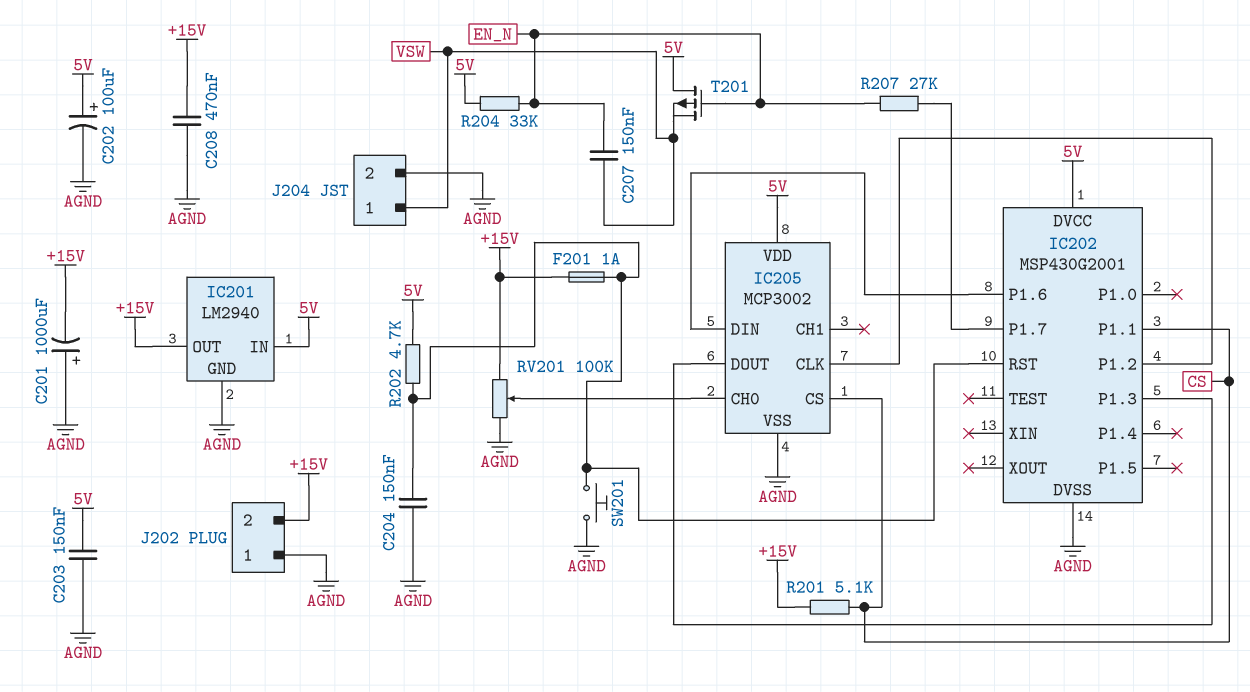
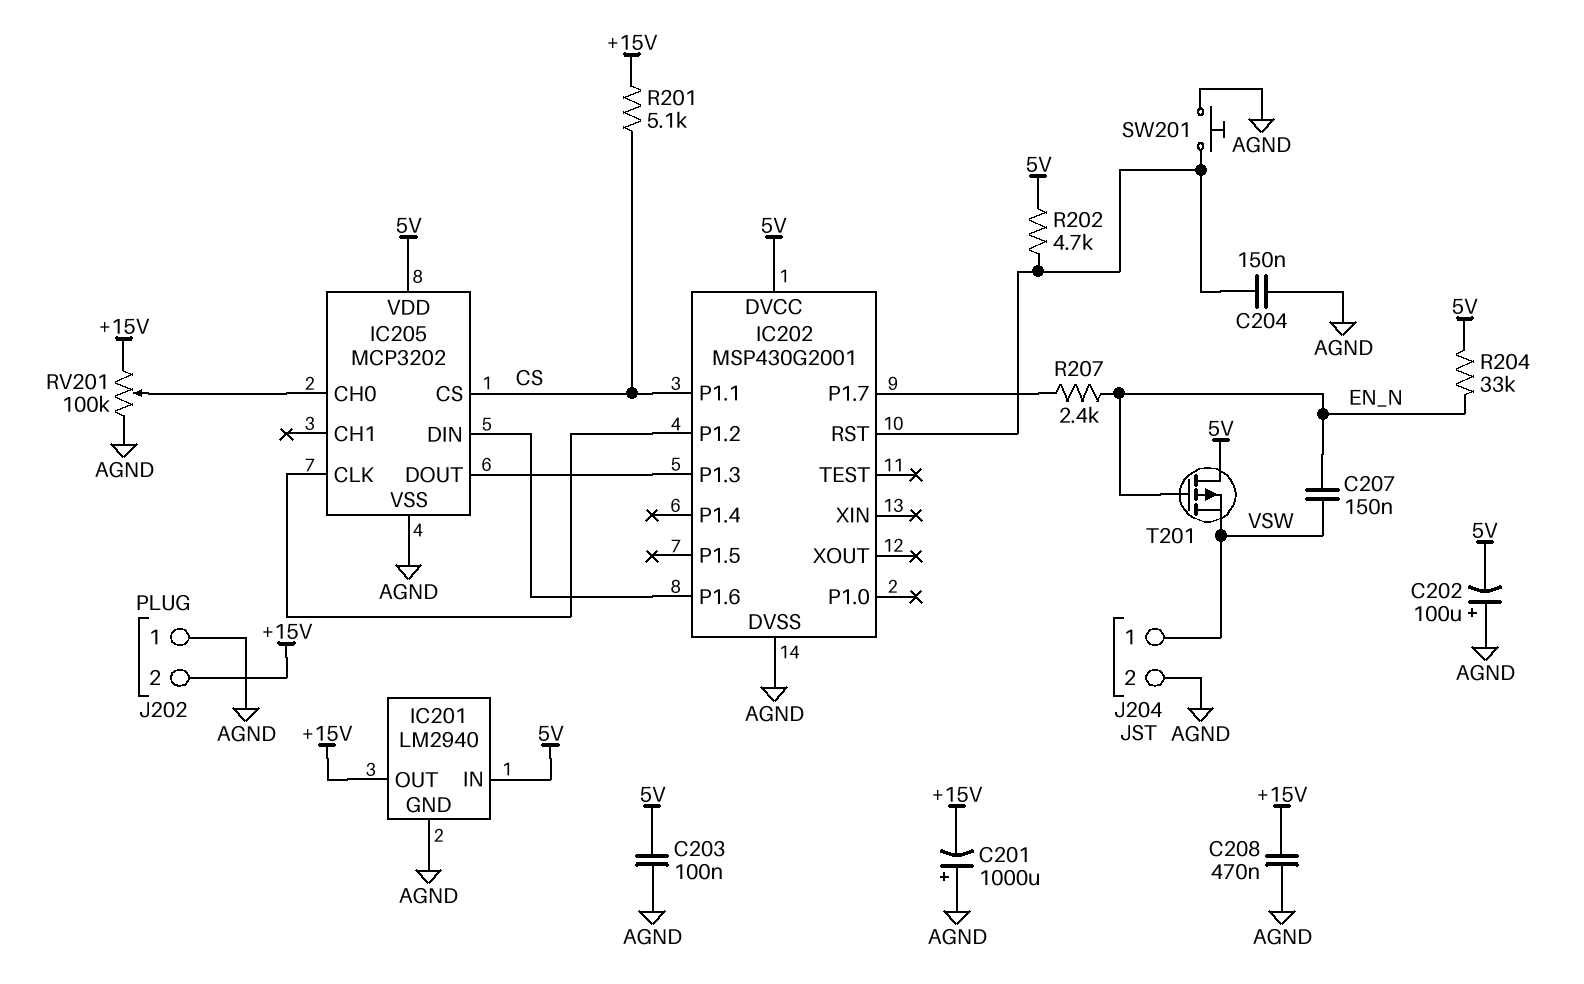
C202: 100uF (plus 5V, minus AGND) -> 100uF (plus AGND, minus 5V)
C203: 150nF (5V, AGND) -> 100nF (5V, AGND)
F201: 1A (+15V, IC202/RST) -> none
IC205: MCP3002 -> MCP3202
R207: 27k (EN_N, IC202/P1.7) -> 2.4k (EN_N, IC202/P1.7)

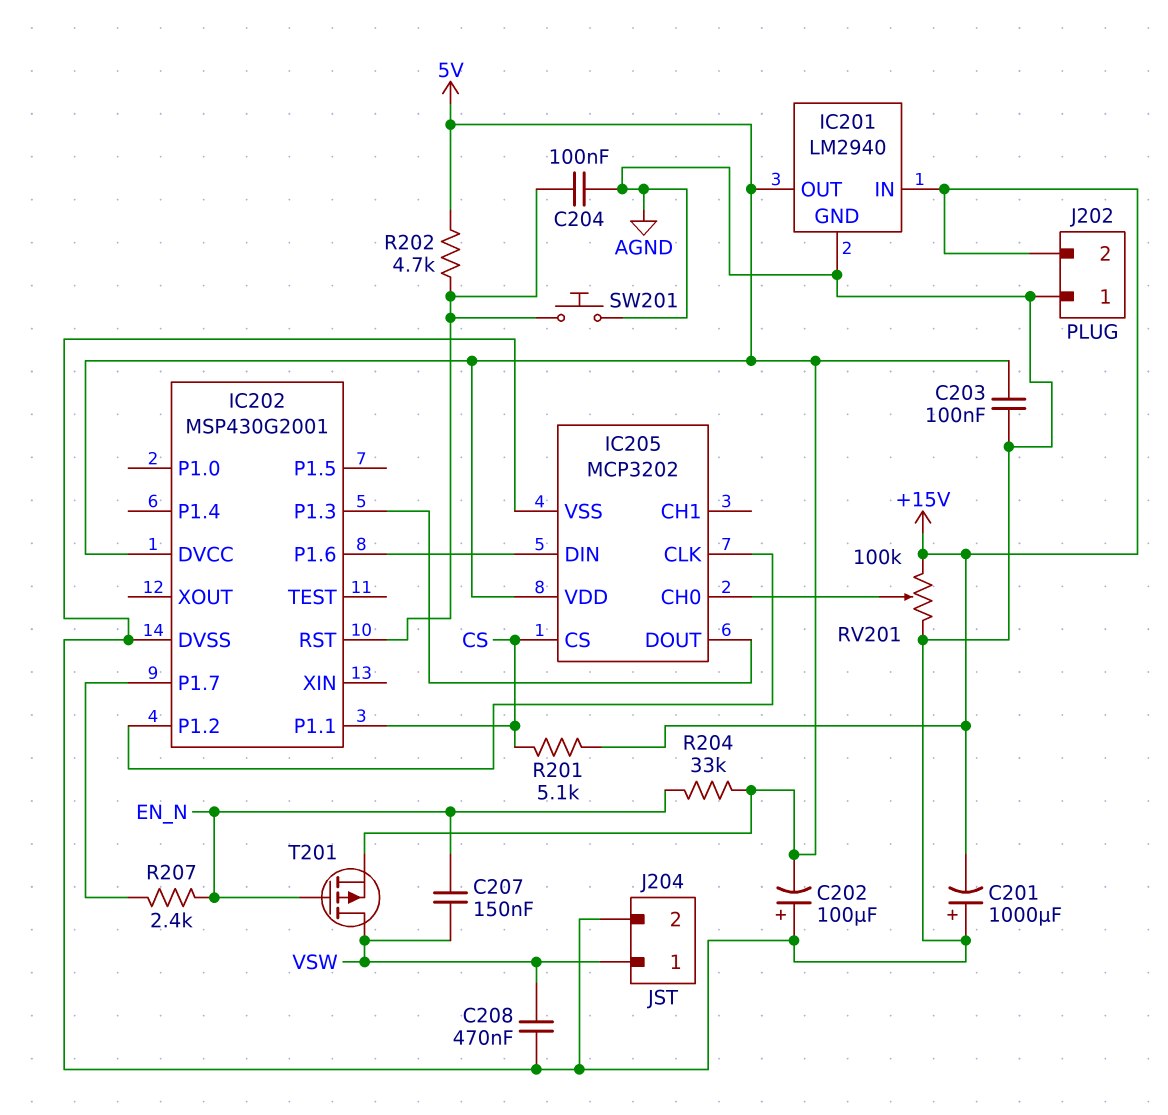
C204: 150nF (AGND, IC202/RST) -> 100nF (AGND, IC202/RST)
C208: 470nF (+15V, AGND) -> 470nF (AGND, VSW)
IC201 pin IN: 5V -> +15V
IC201 pin OUT: +15V -> 5V
T201: PMOS (G EN_N, D 5V, S VSW) -> PMOS (G EN_N, D VSW, S 5V)

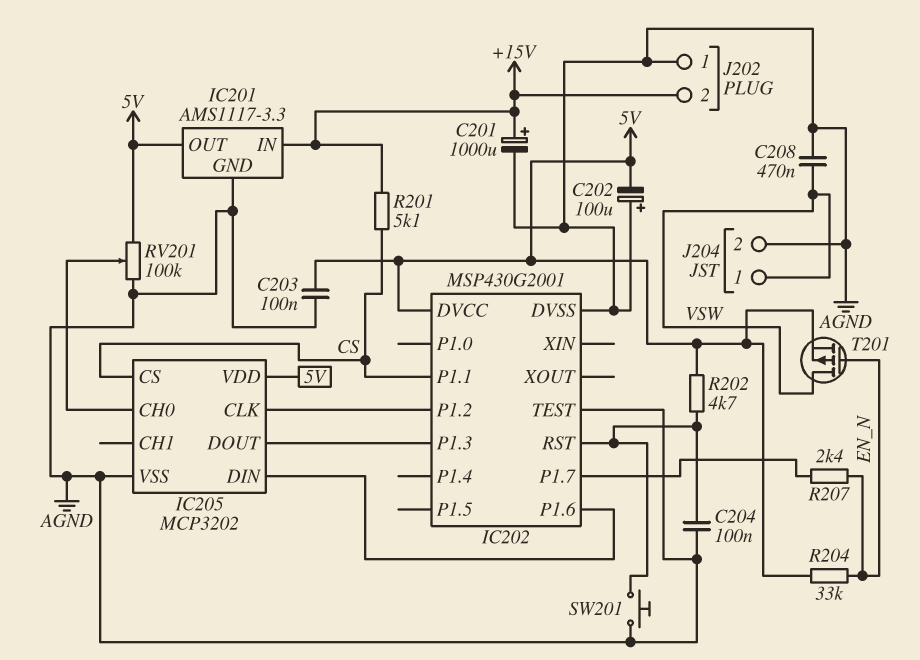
C201: 1000uF (plus AGND, minus +15V) -> 1000uF (plus +15V, minus AGND)
C207: 150nF (EN_N, VSW) -> none
IC201: LM2940 -> AMS1117-3.3
IC202 pin TEST: none -> AGND
RV201: 100k (+15V, AGND, wiper IC205/CH0) -> 100k (5V, AGND, wiper IC205/CH0)

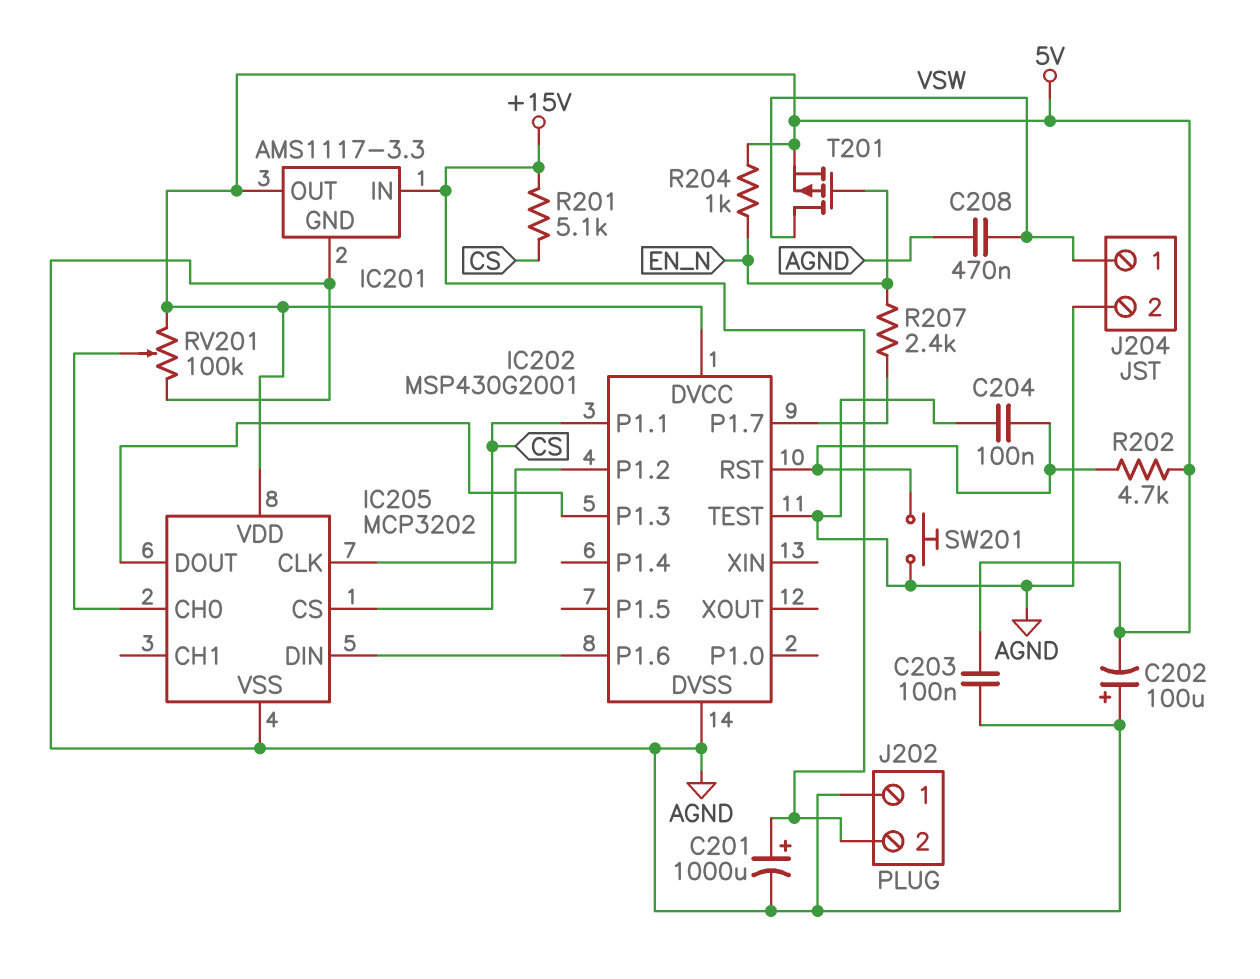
R204: 33k (5V, EN_N) -> 1k (5V, EN_N)

